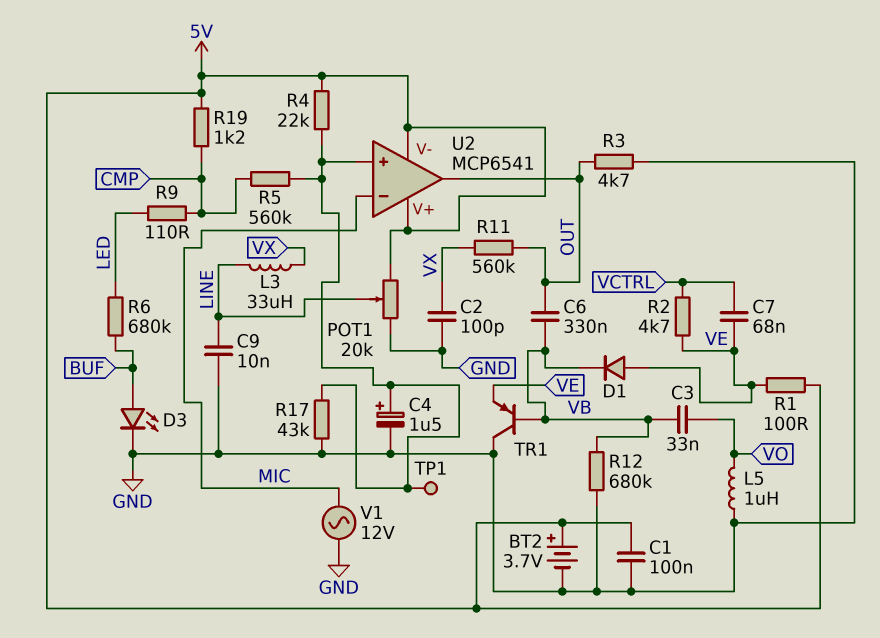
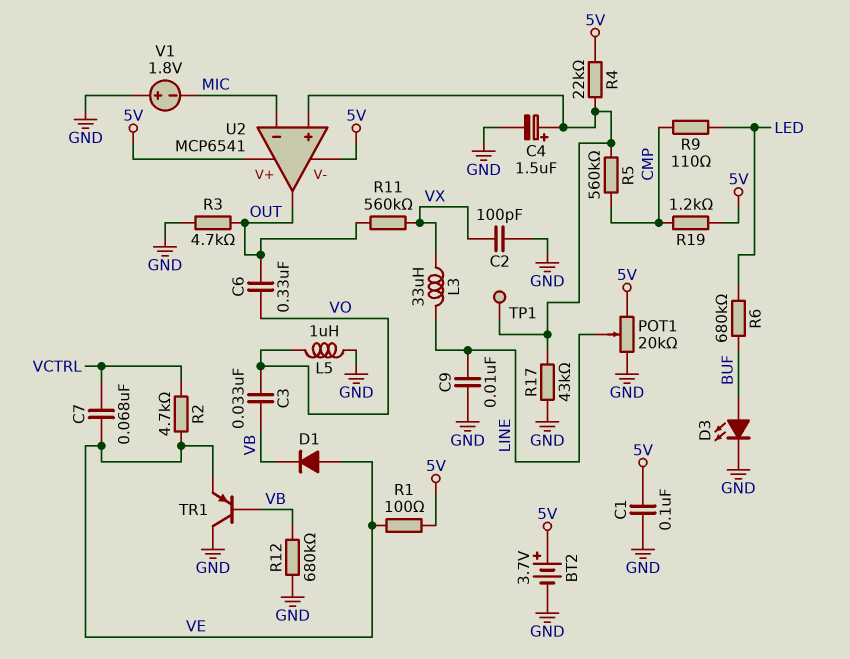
C6: 330nF (OUT, VB) -> 330nF (OUT, VO)
V1: AC 12V (GND, MIC) -> 1.8V (plus GND, minus MIC)

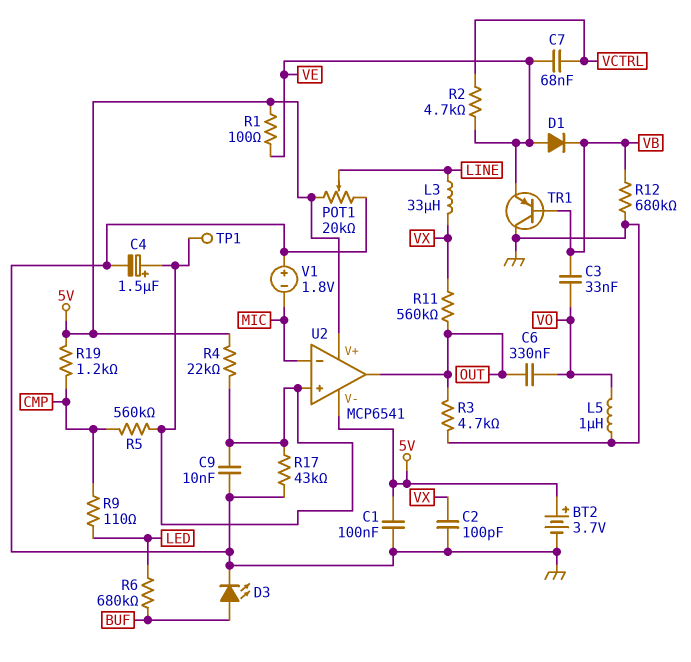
C9: 10nF (GND, LINE) -> 10nF (GND, U2/in+)

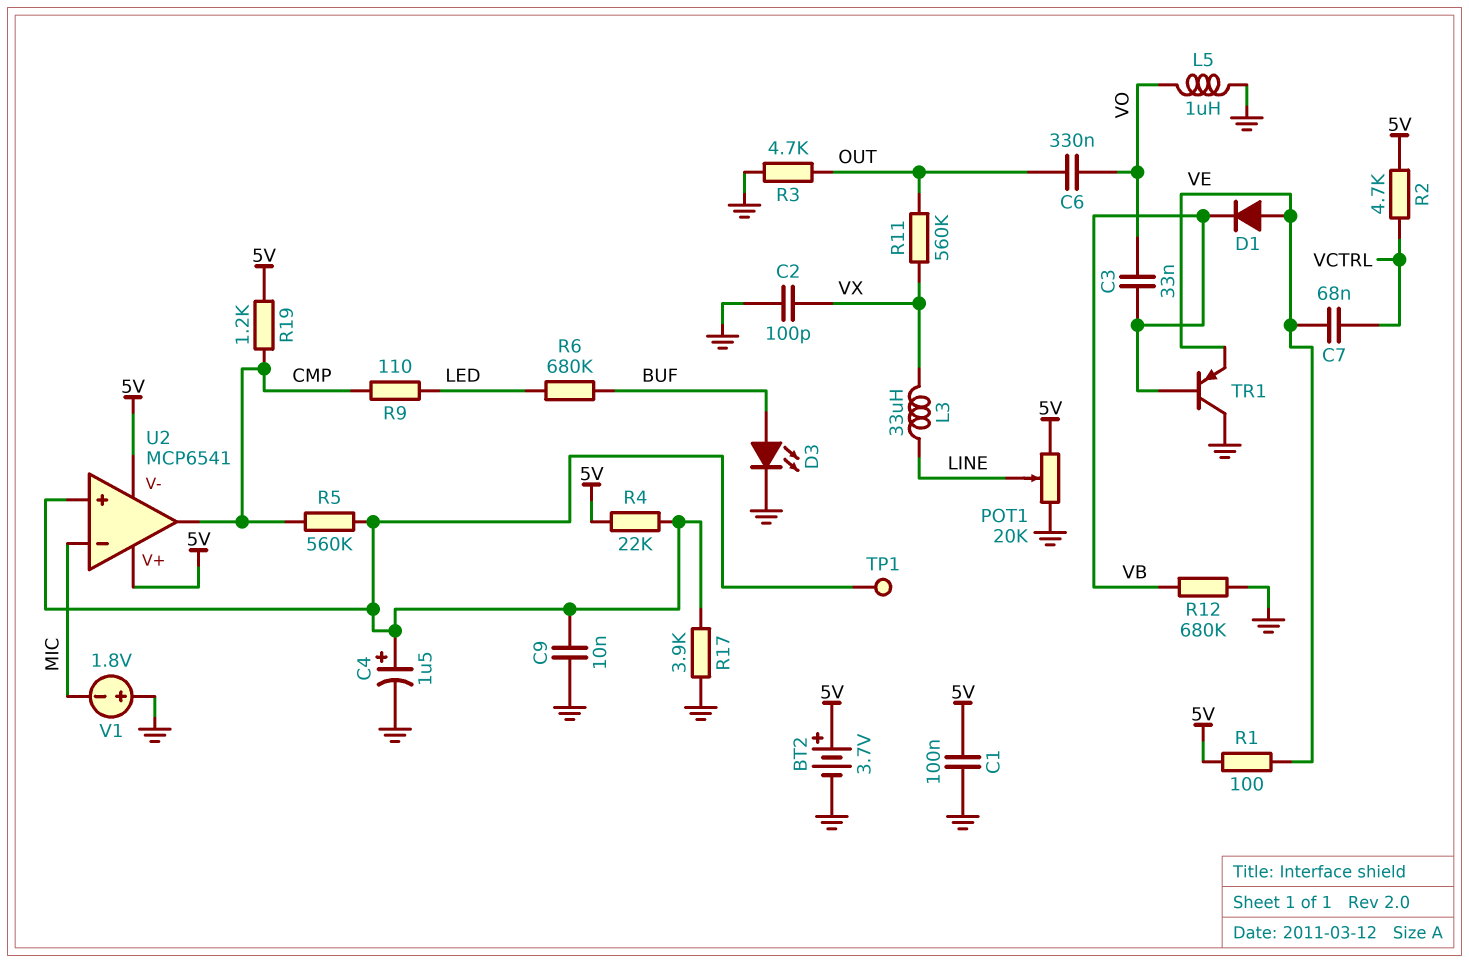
R2: 4.7k (VCTRL, VE) -> 4.7k (5V, VCTRL)
R17: 43k (GND, U2/in+) -> 3.9k (GND, U2/in+)
U2 pin out: OUT -> CMP

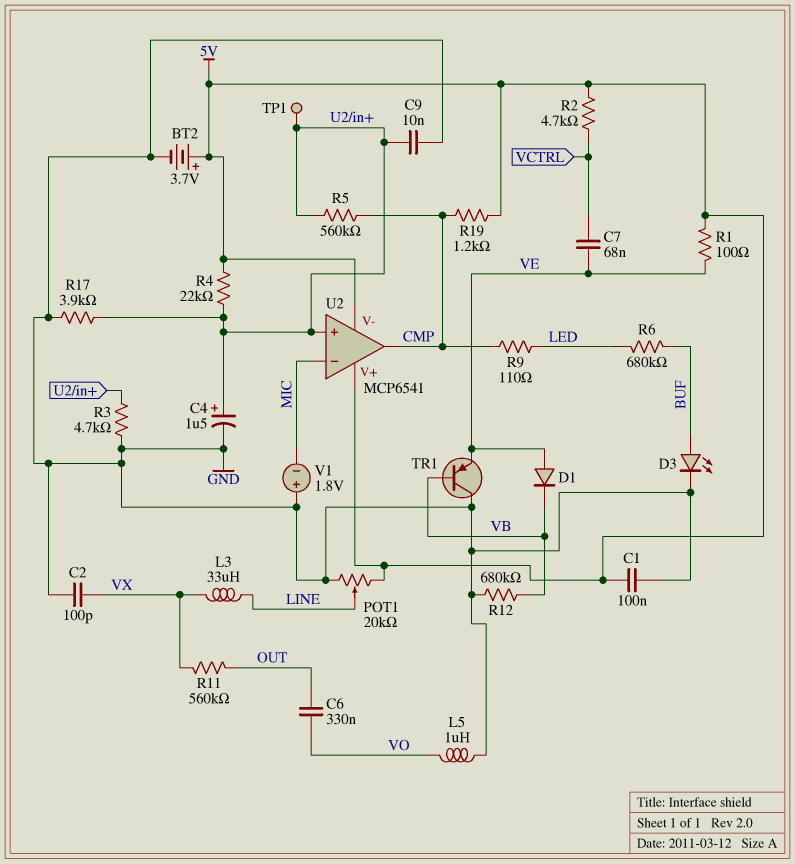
C3: 33nF (VB, VO) -> none
R3: 4.7k (GND, OUT) -> 4.7k (GND, U2/in+)

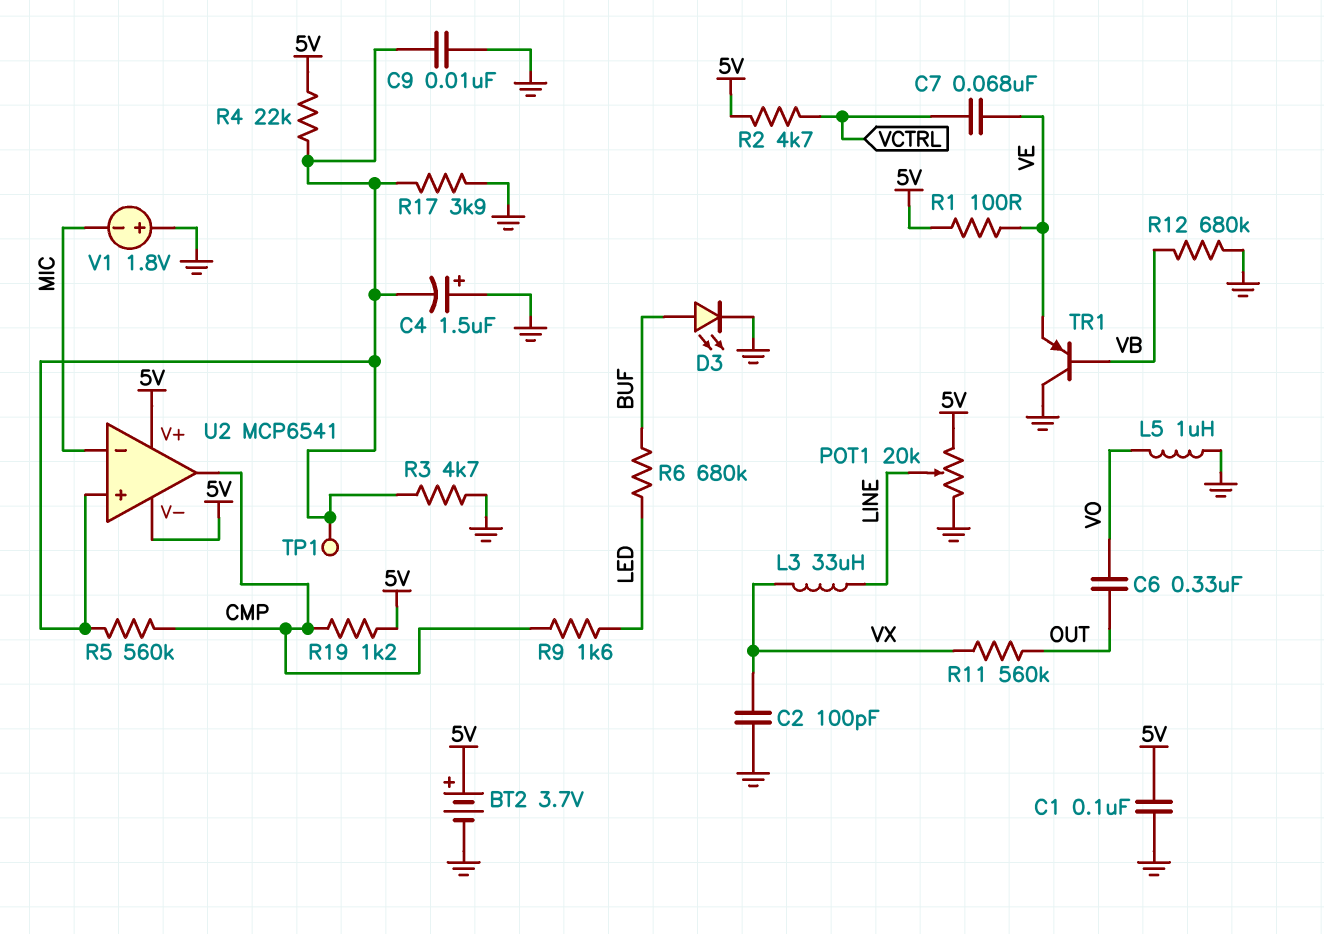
C4: 1.5uF (plus U2/in+, minus GND) -> 1.5uF (plus GND, minus U2/in+)
D1: diode (A VE, K VB) -> none
R9: 110 (CMP, LED) -> 1.6k (CMP, LED)

